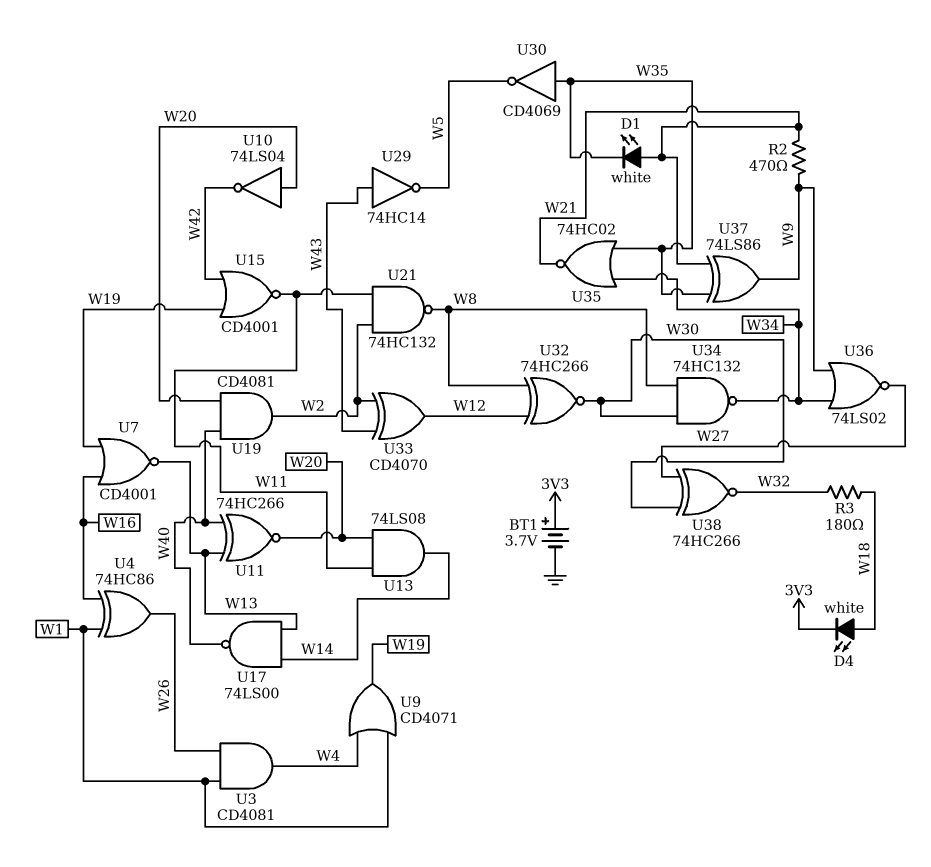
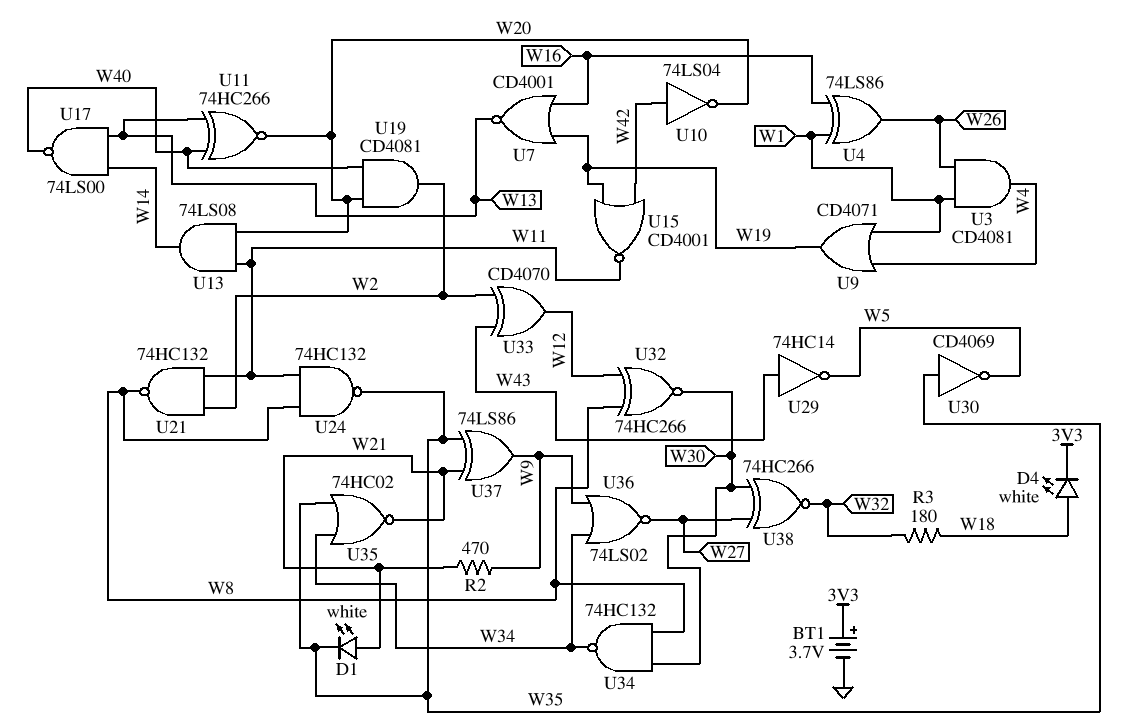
U4: XOR 74HC86 (in W1, in W16, out W26) -> XOR 74LS86 (in W1, in W16, out W26)
U10: NOT 74LS04 (in W20, out W42) -> NOT 74LS04 (in W42, out W20)
U24: none -> NAND 74HC132 (in W8, in W11, out W35)

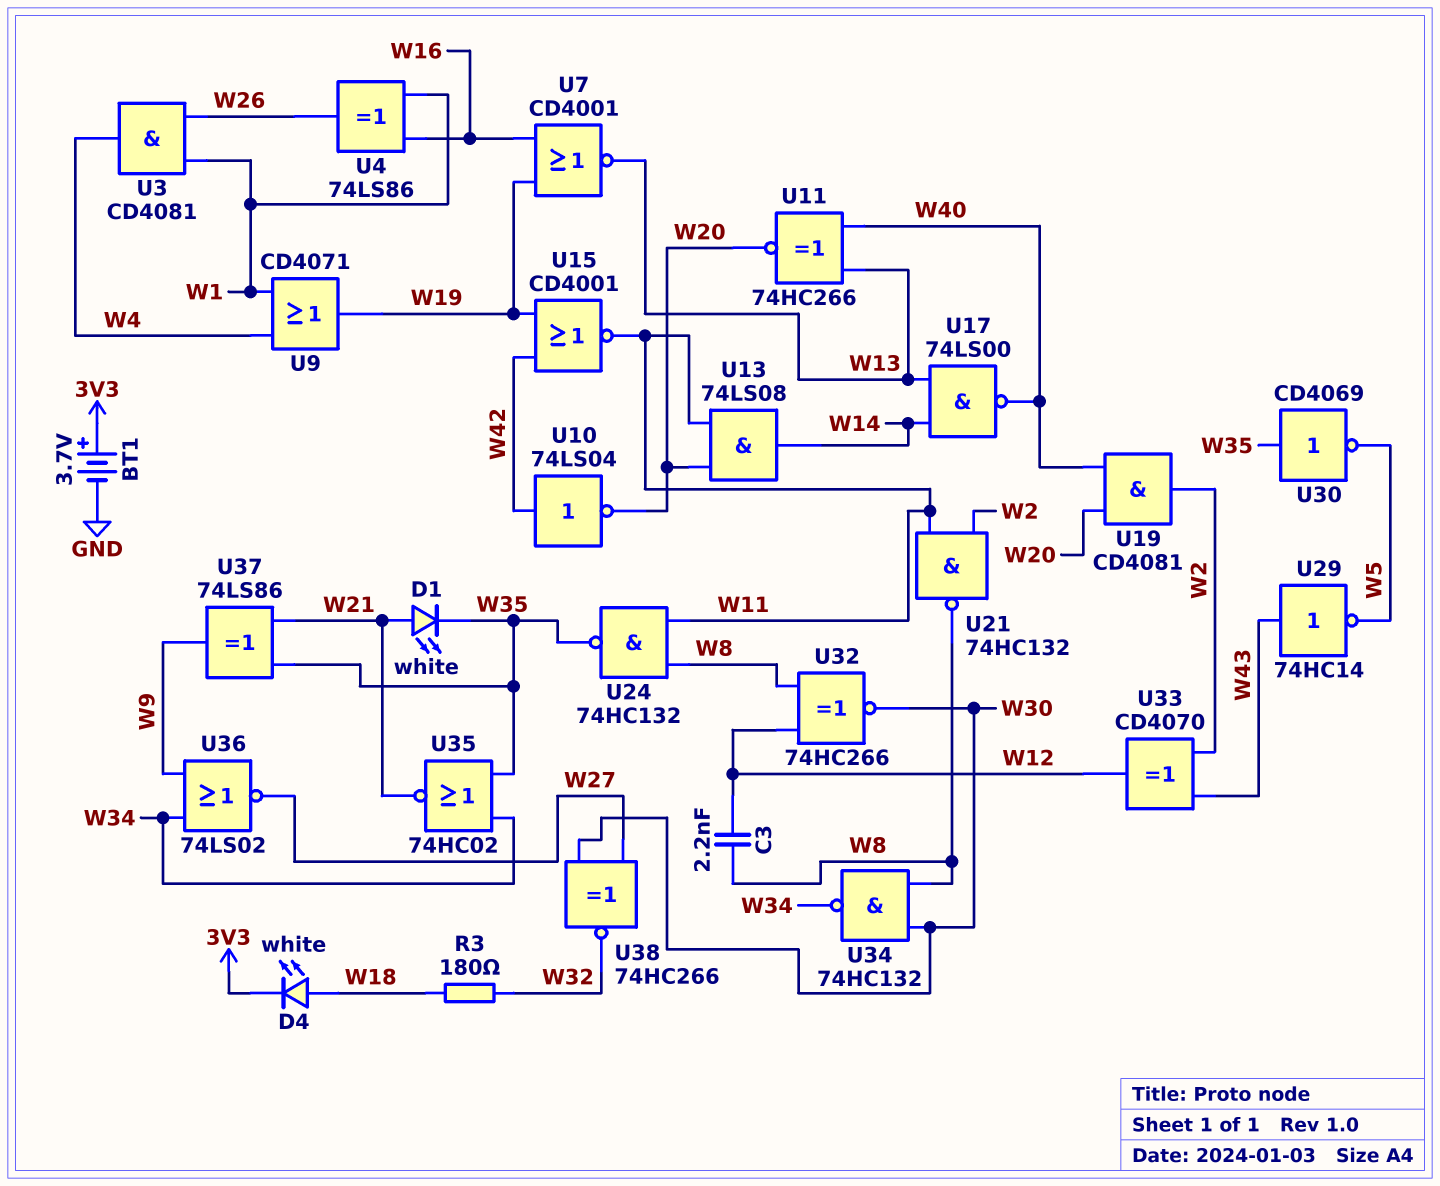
C3: none -> 2.2nF (W8, W12)
R2: 470 (W9, W21) -> none

